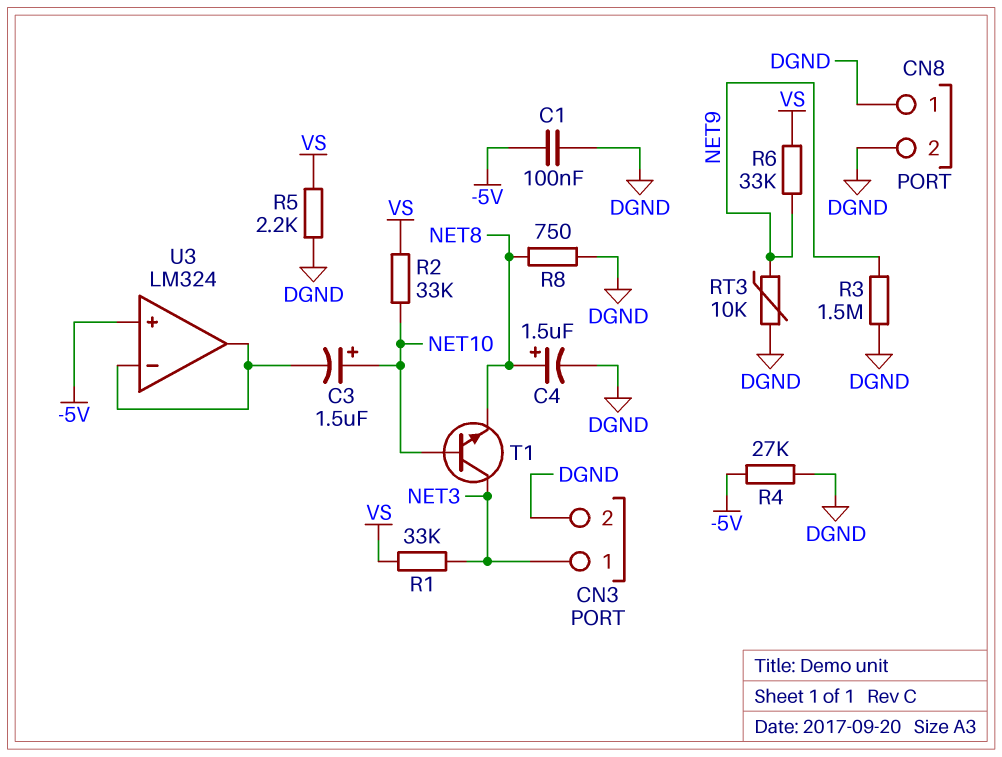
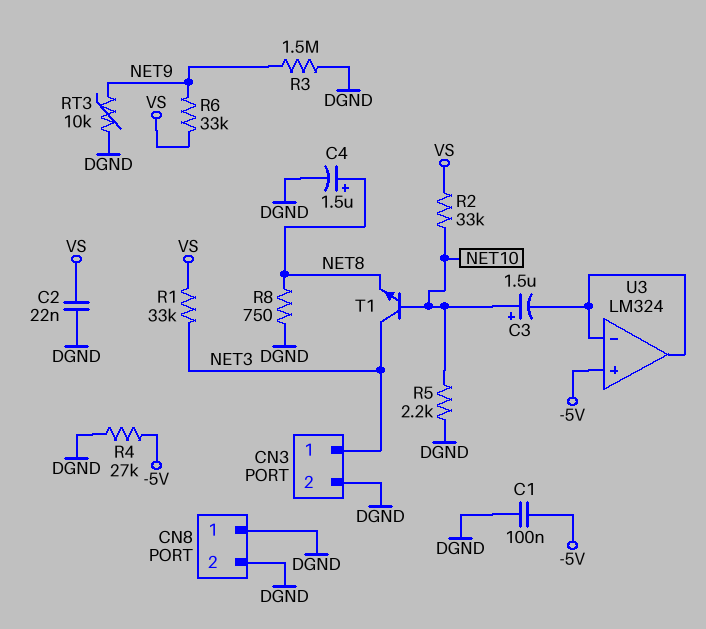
C2: none -> 22nF (DGND, VS)
R5: 2.2k (DGND, VS) -> 2.2k (DGND, NET10)

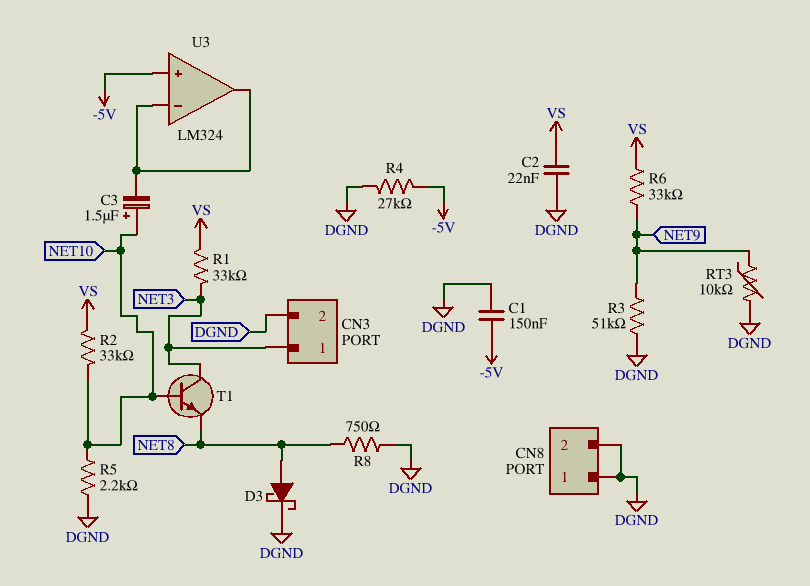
C1: 100nF (-5V, DGND) -> 150nF (-5V, DGND)
C4: 1.5uF (plus NET8, minus DGND) -> none
D3: none -> schottky (A NET8, K DGND)
R3: 1.5M (DGND, NET9) -> 51k (DGND, NET9)

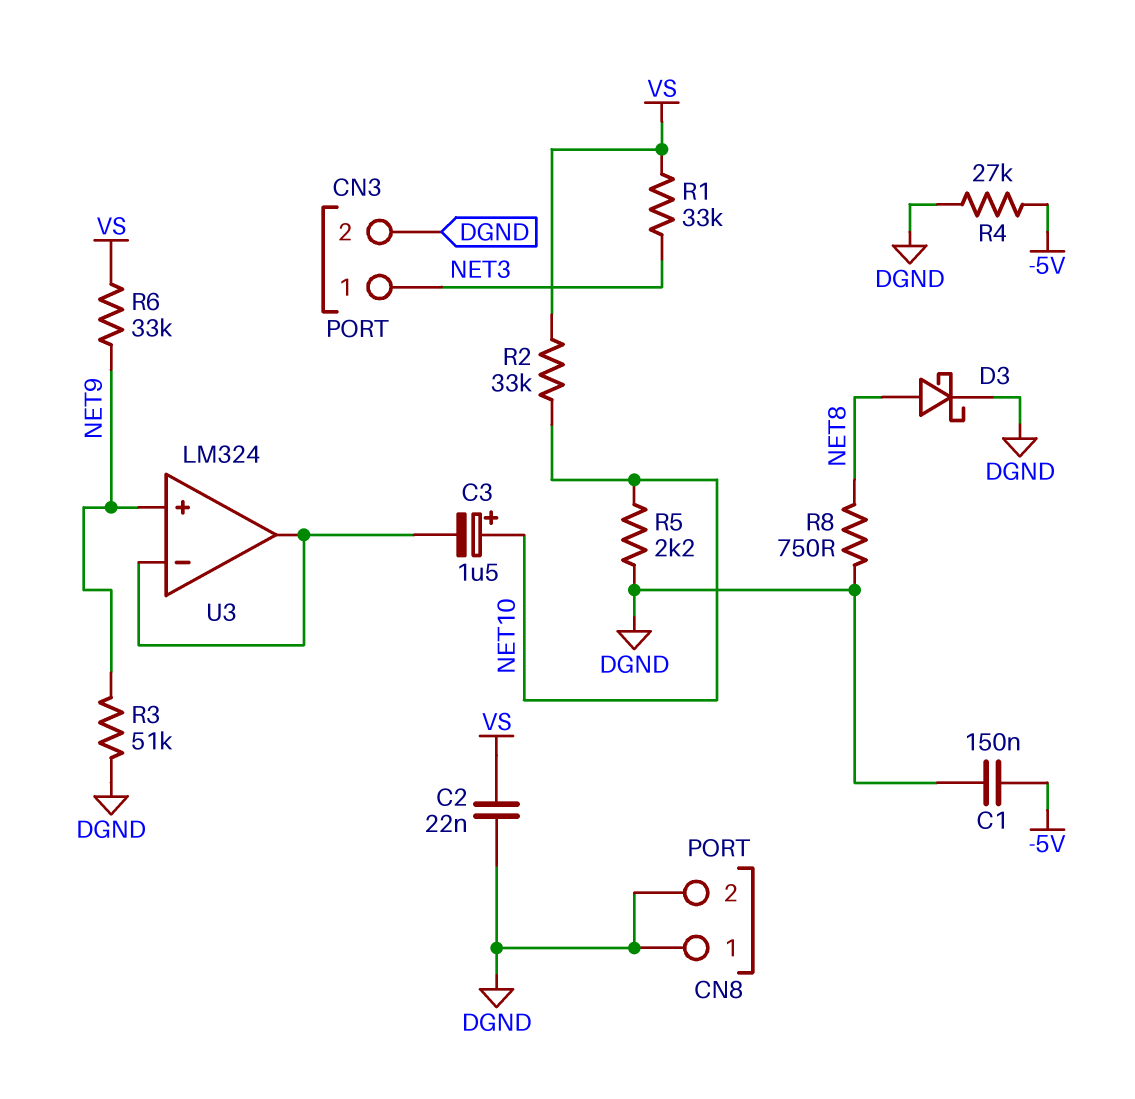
RT3: 10k (DGND, NET9) -> none
T1: NPN (B NET10, C NET3, E NET8) -> none
U3 pin in+: -5V -> NET9

